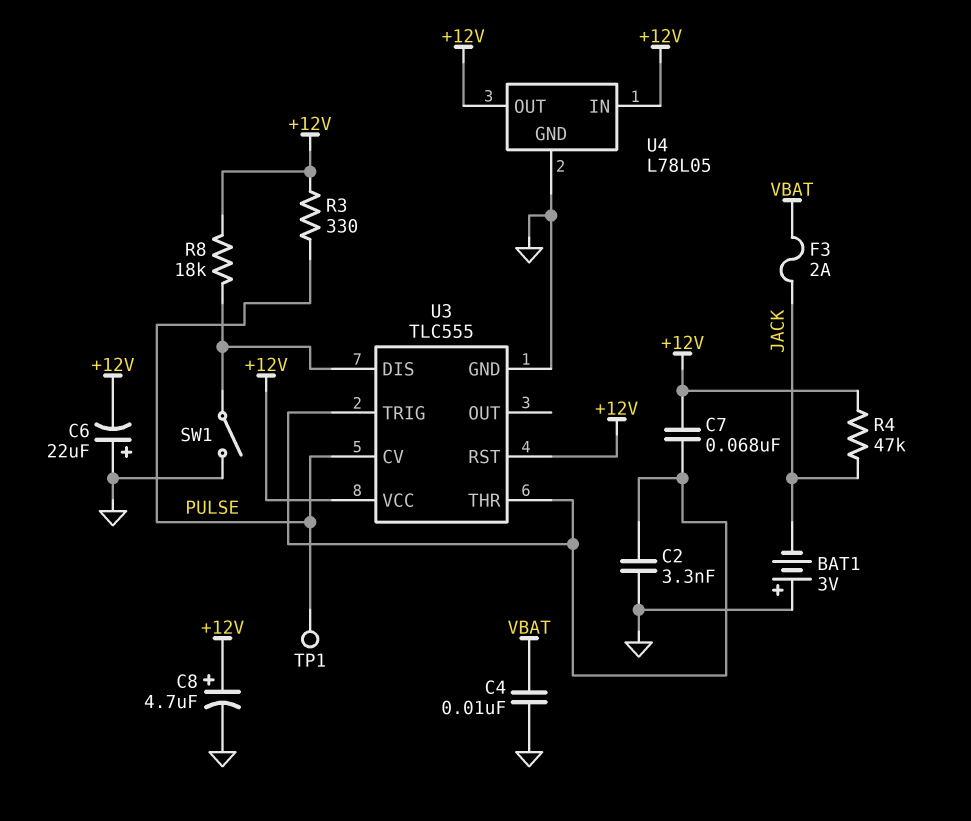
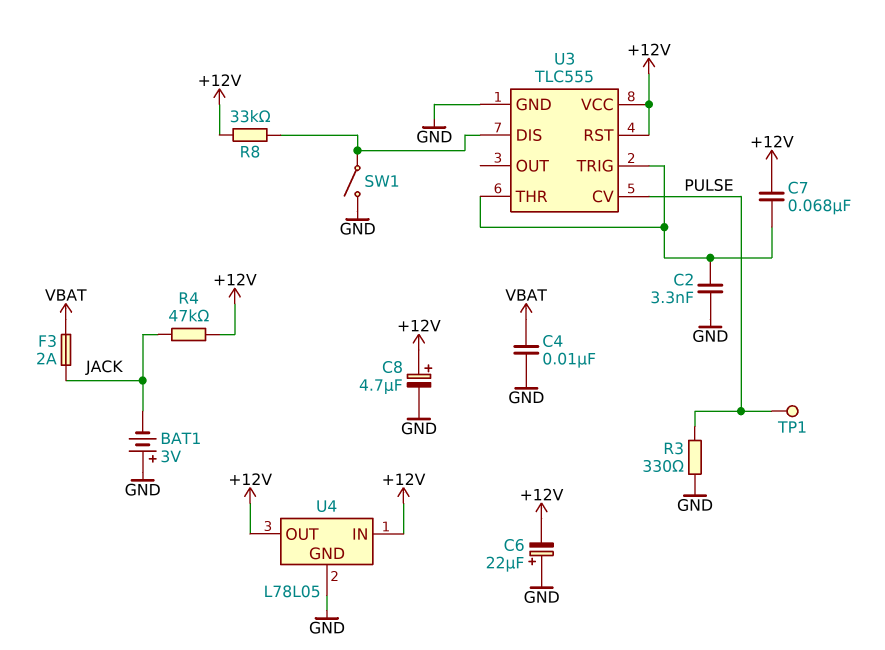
R3: 330 (+12V, PULSE) -> 330 (GND, PULSE)
R8: 18k (+12V, U3/DIS) -> 33k (+12V, U3/DIS)

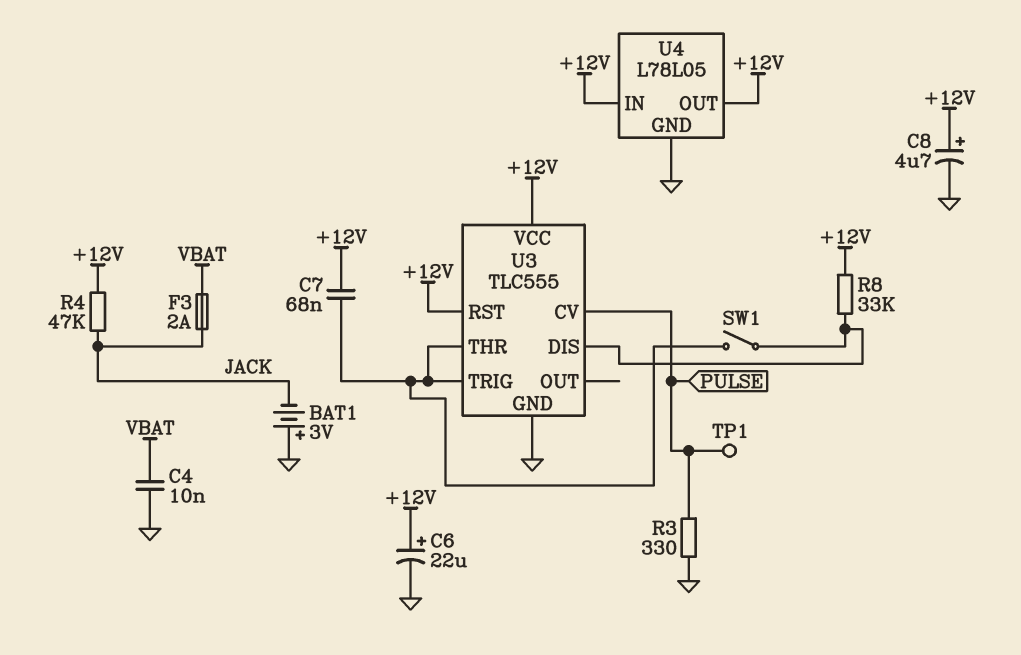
C2: 3.3nF (GND, U3/THR) -> none
C6: 22uF (plus GND, minus +12V) -> 22uF (plus +12V, minus GND)
SW1: switch (GND, U3/DIS) -> switch (U3/DIS, U3/THR)

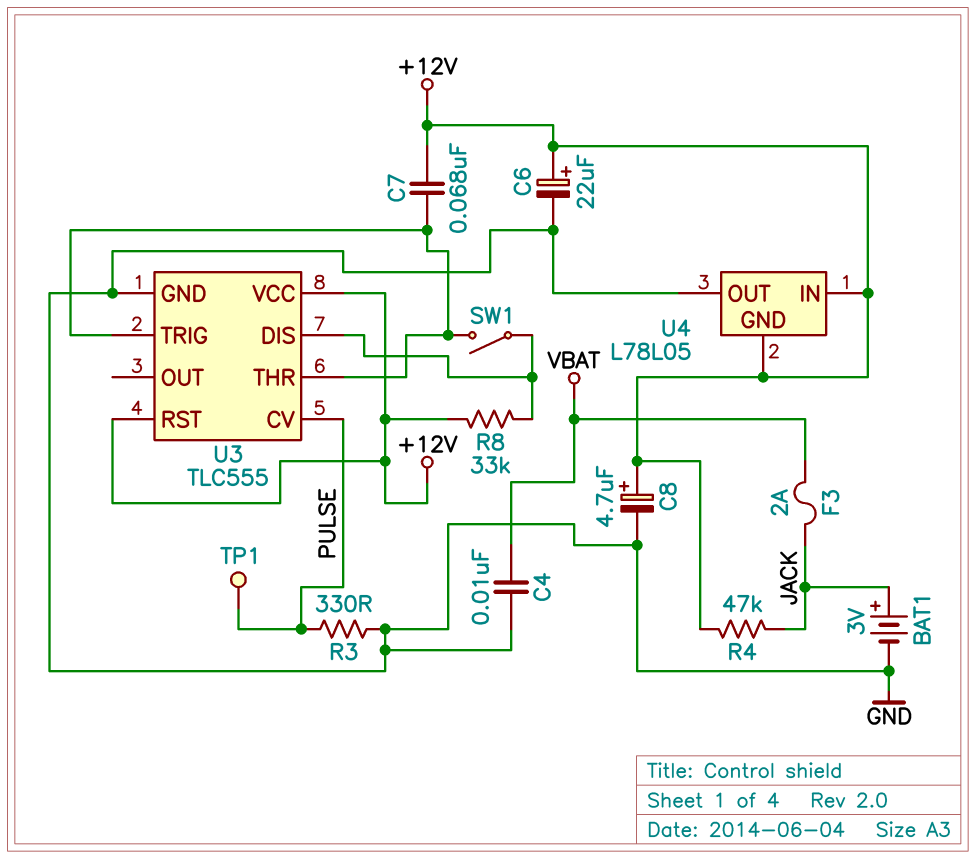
BAT1: 3V (plus GND, minus JACK) -> 3V (plus JACK, minus GND)
U4 pin GND: GND -> +12V
U4 pin OUT: +12V -> GND

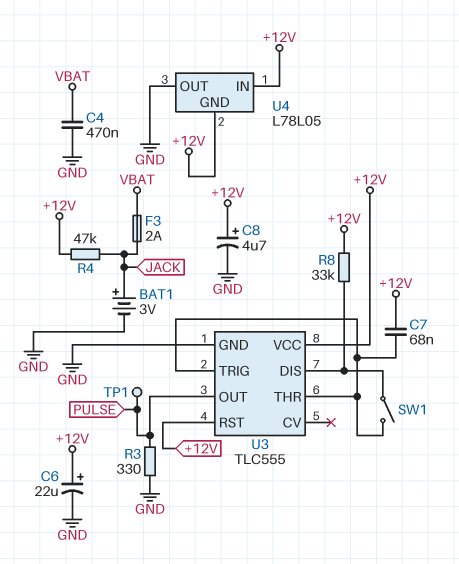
C4: 10nF (GND, VBAT) -> 470nF (GND, VBAT)
U3 pin CV: PULSE -> none
U3 pin OUT: none -> PULSE

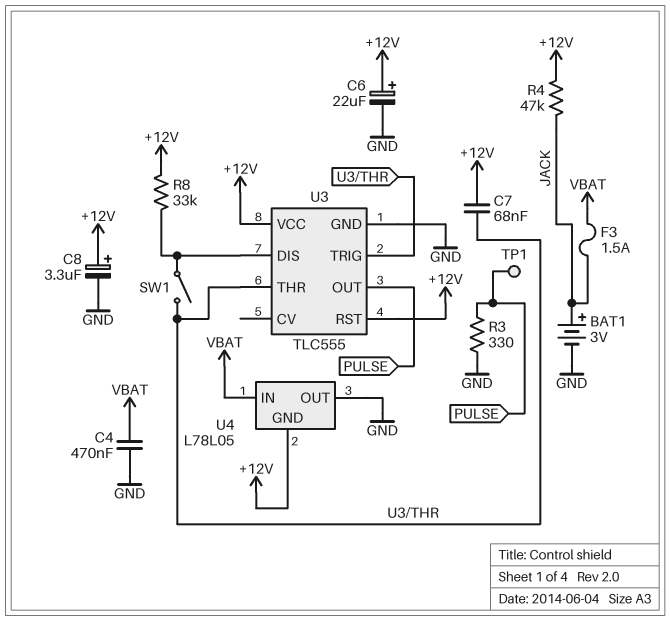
C8: 4.7uF (plus +12V, minus GND) -> 3.3uF (plus +12V, minus GND)
F3: 2A (JACK, VBAT) -> 1.5A (JACK, VBAT)
U4 pin IN: +12V -> VBAT

